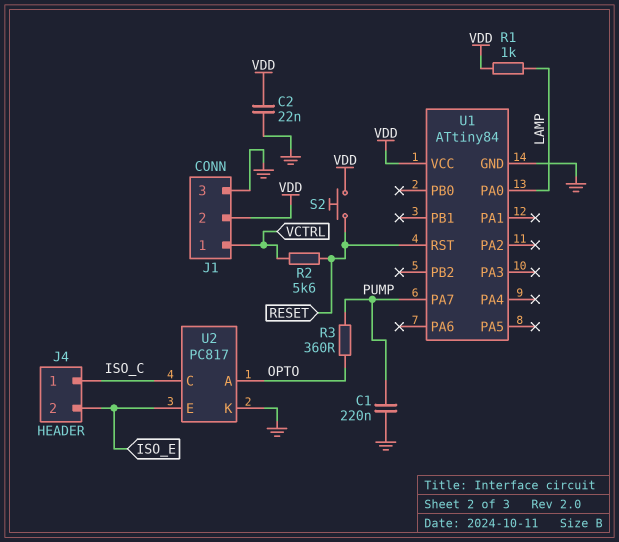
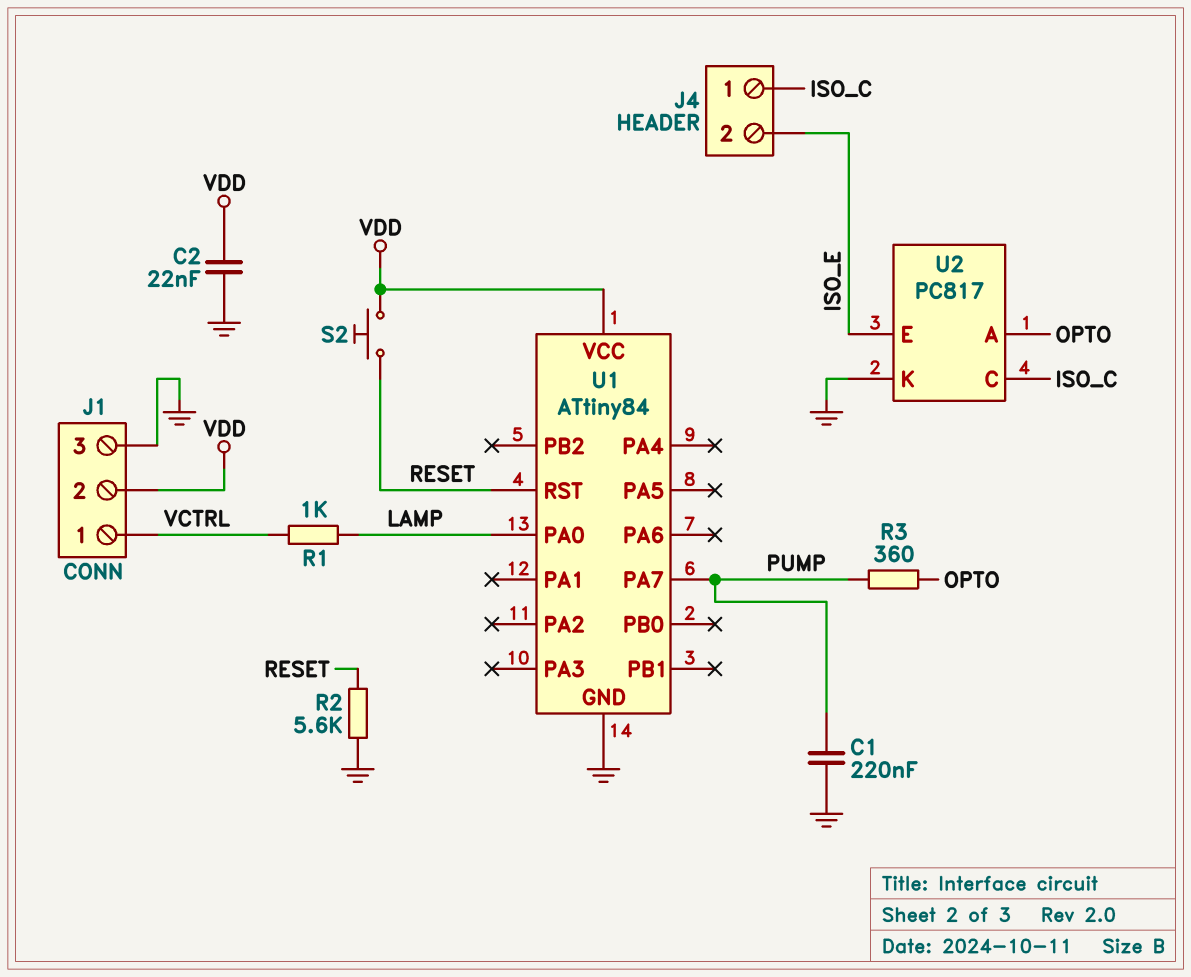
R1: 1k (LAMP, VDD) -> 1k (LAMP, VCTRL)
R2: 5.6k (RESET, VCTRL) -> 5.6k (GND, RESET)

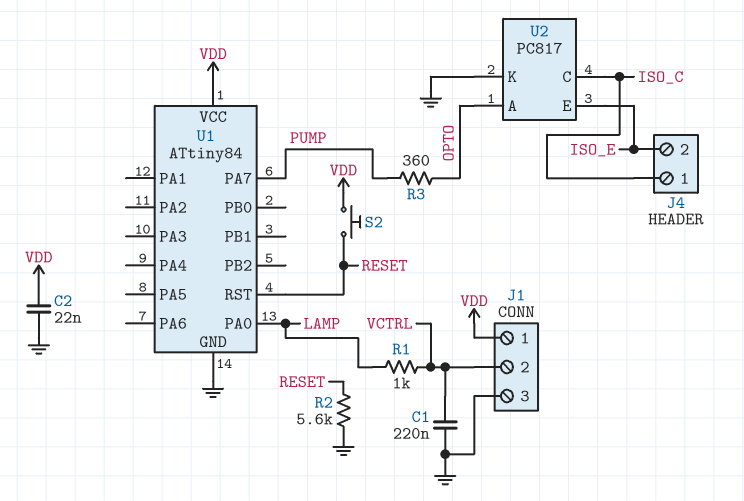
C1: 220nF (GND, PUMP) -> 220nF (GND, VCTRL)
J1 pin 1: VCTRL -> VDD
J1 pin 2: VDD -> VCTRL

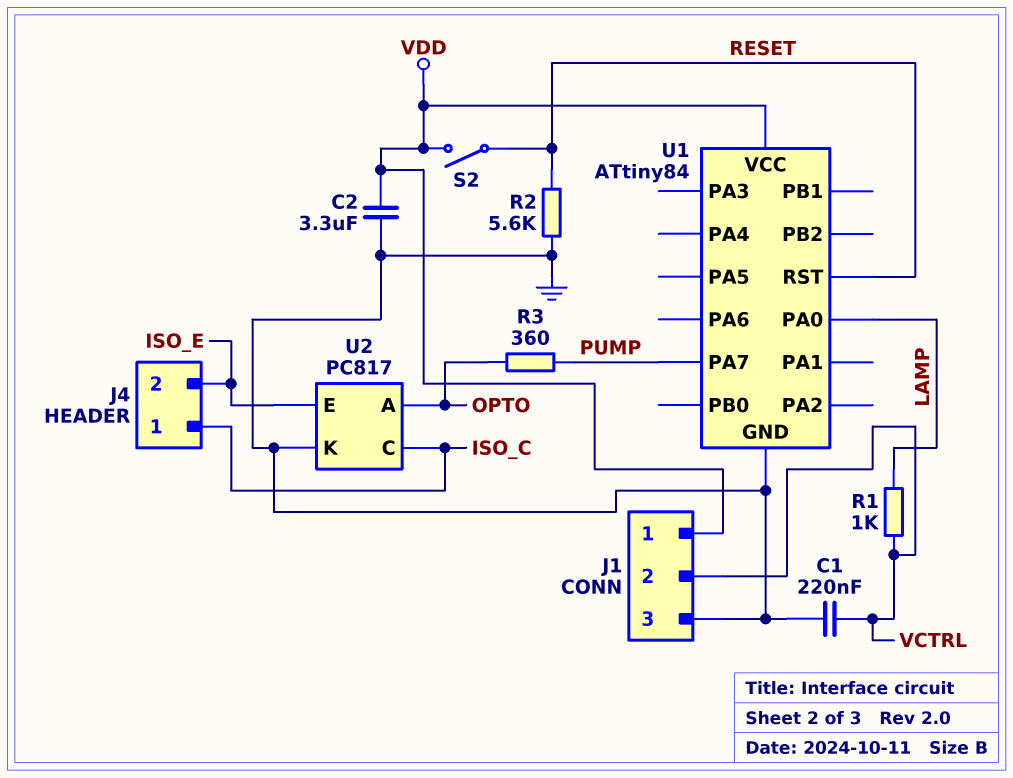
C2: 22nF (GND, VDD) -> 3.3uF (GND, VDD)
S2: button (RESET, VDD) -> switch (RESET, VDD)

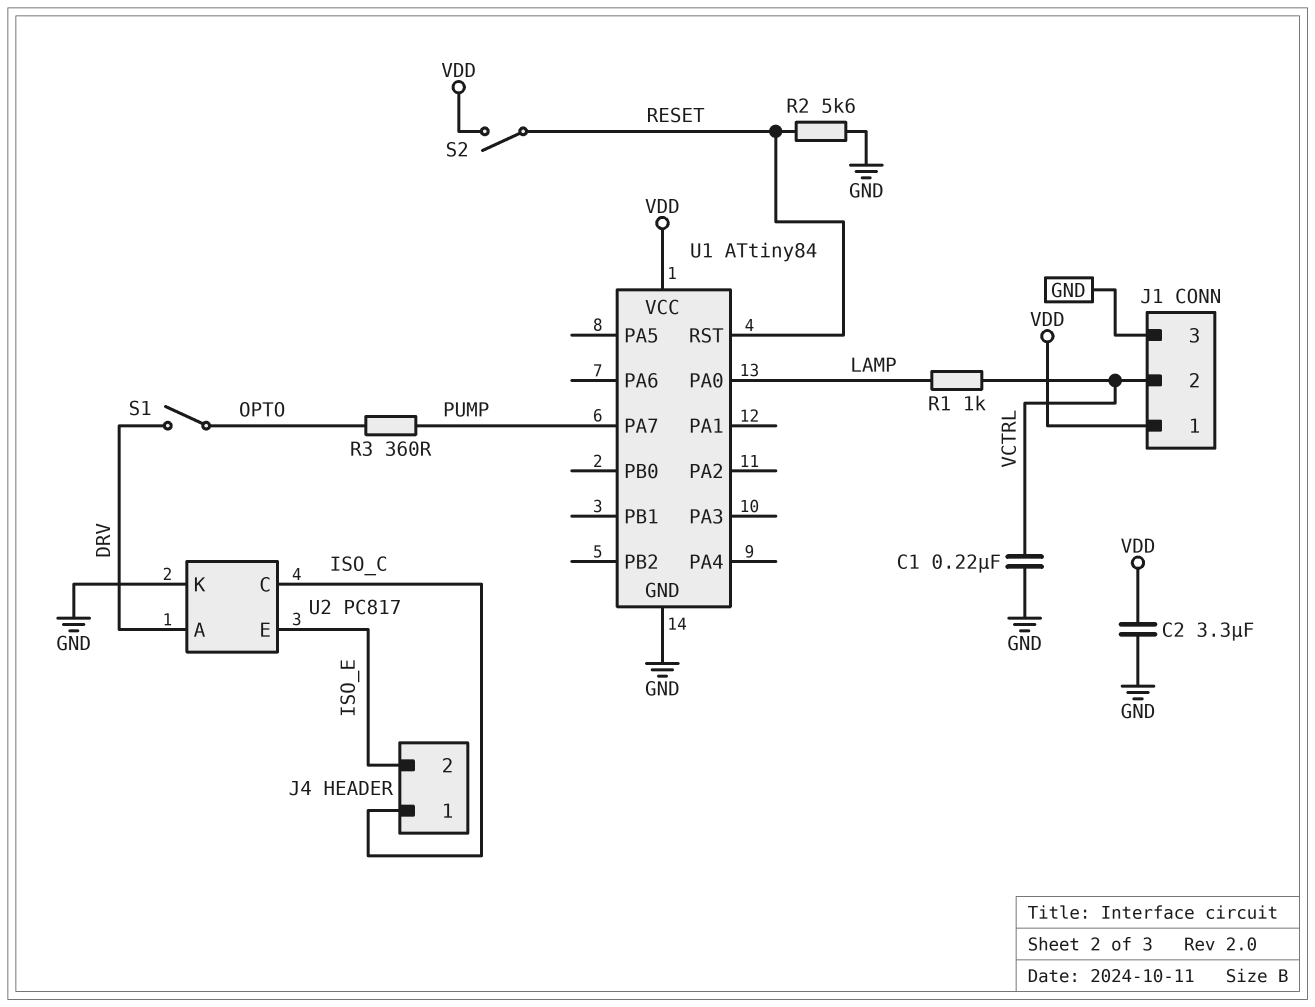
S1: none -> switch (DRV, OPTO)
U2 pin A: OPTO -> DRV

